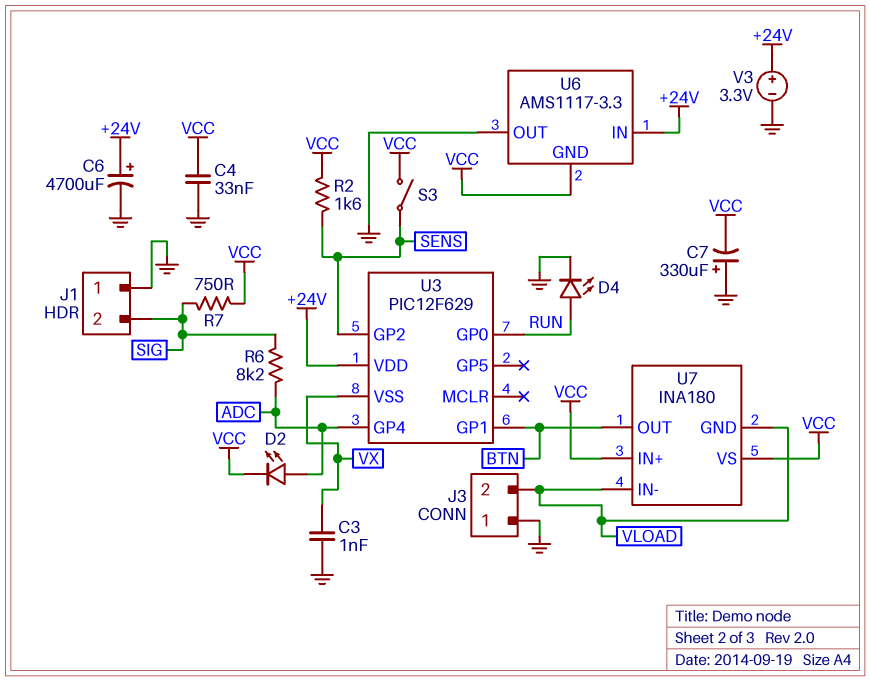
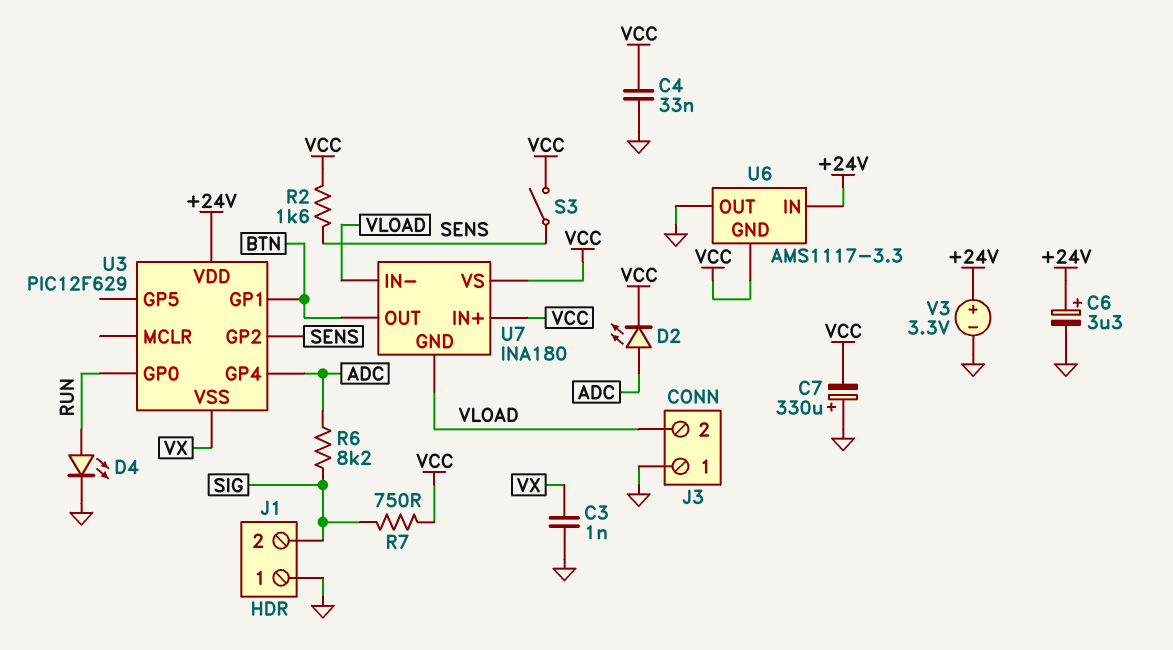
C6: 4700uF (plus +24V, minus GND) -> 3.3uF (plus +24V, minus GND)

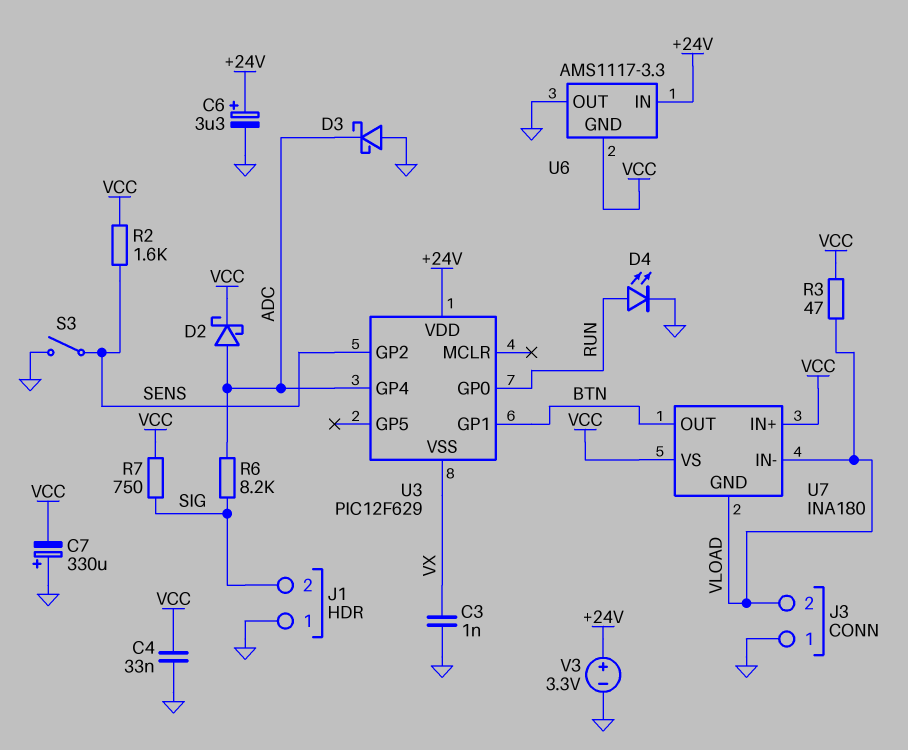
D2: LED (A ADC, K VCC) -> schottky (A ADC, K VCC)
D3: none -> schottky (A GND, K ADC)
R3: none -> 47 (VCC, VLOAD)
S3: switch (SENS, VCC) -> switch (GND, SENS)

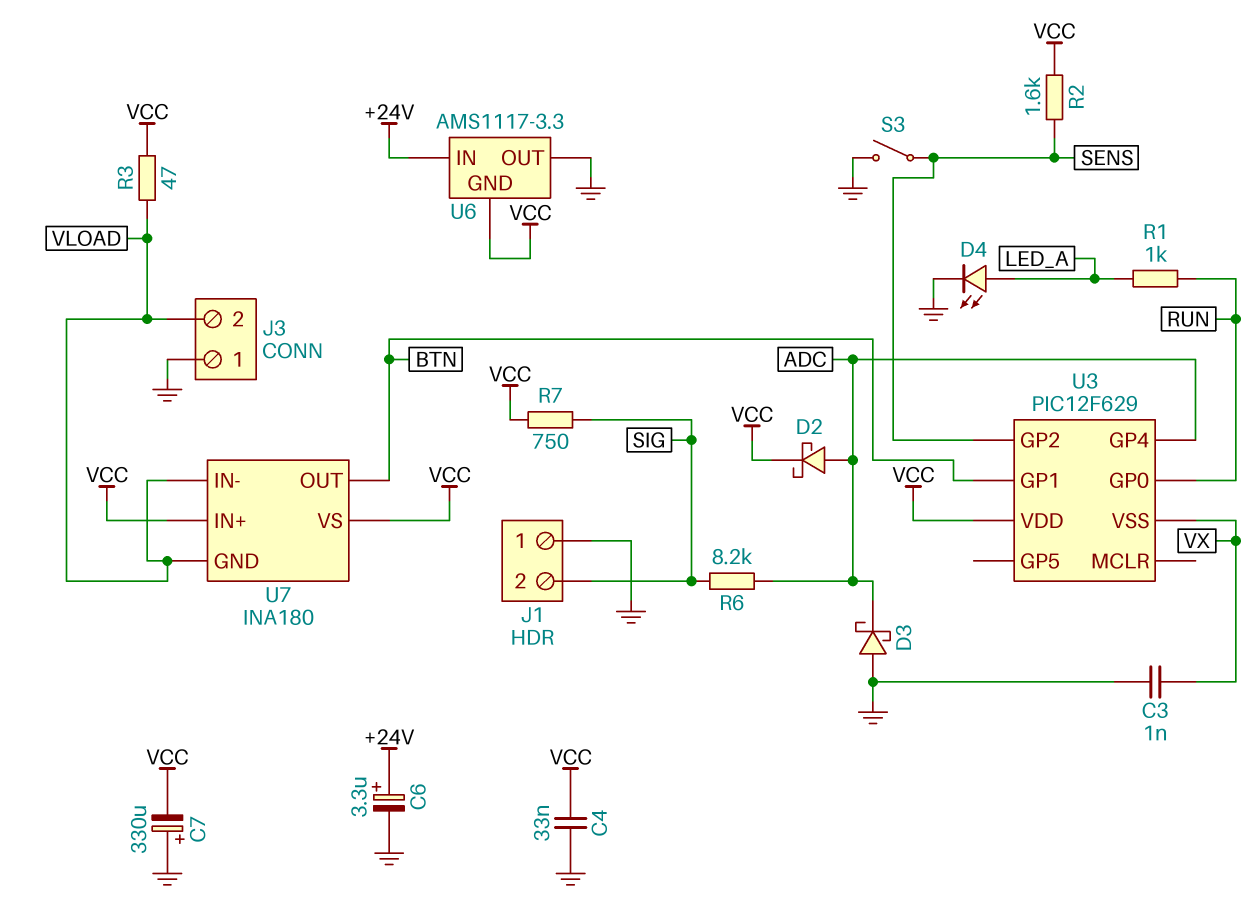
D4: LED (A RUN, K GND) -> LED (A LED_A, K GND)
R1: none -> 1k (LED_A, RUN)
U3 pin VDD: +24V -> VCC
V3: 3.3V (plus +24V, minus GND) -> none

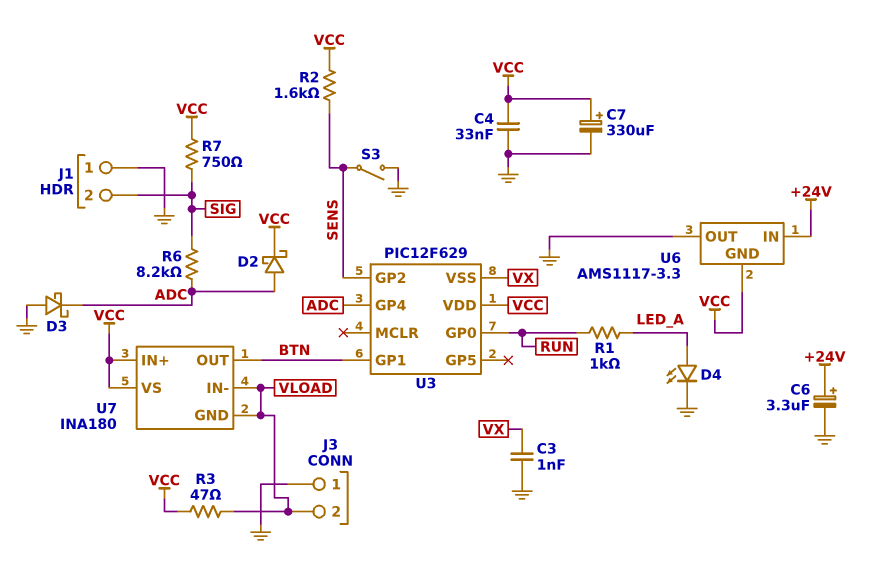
C7: 330uF (plus GND, minus VCC) -> 330uF (plus VCC, minus GND)

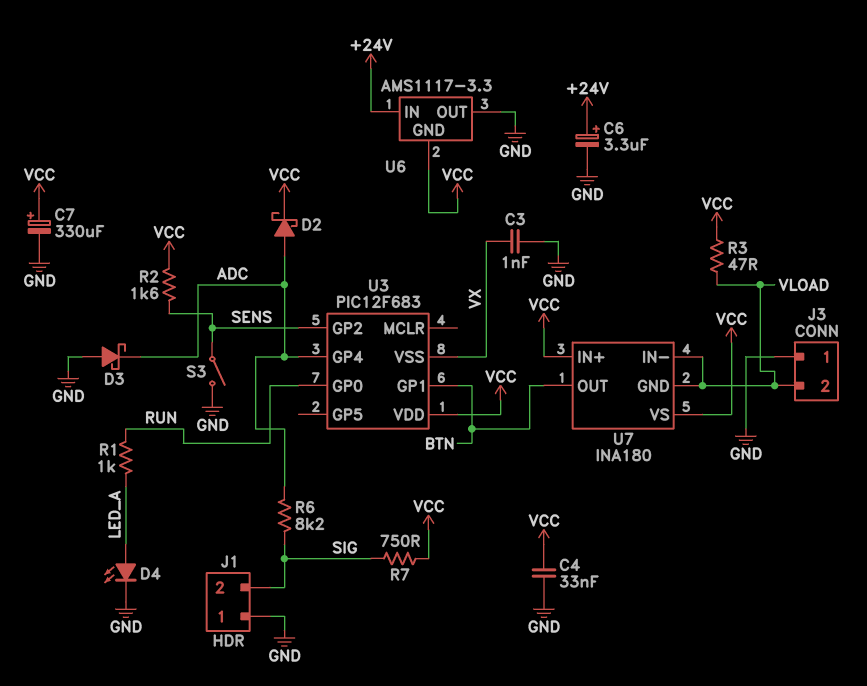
U3: PIC12F629 -> PIC12F683

